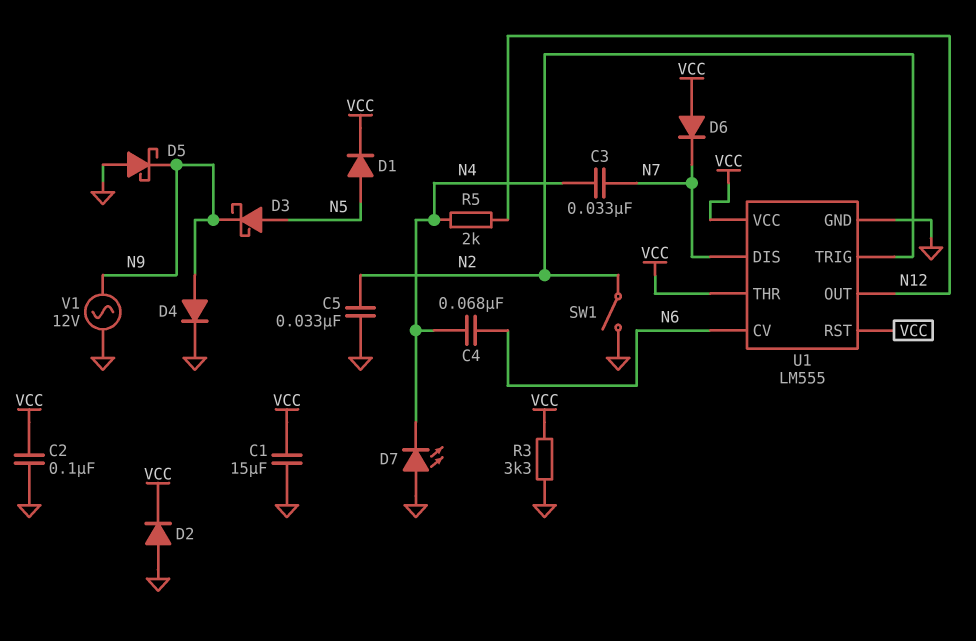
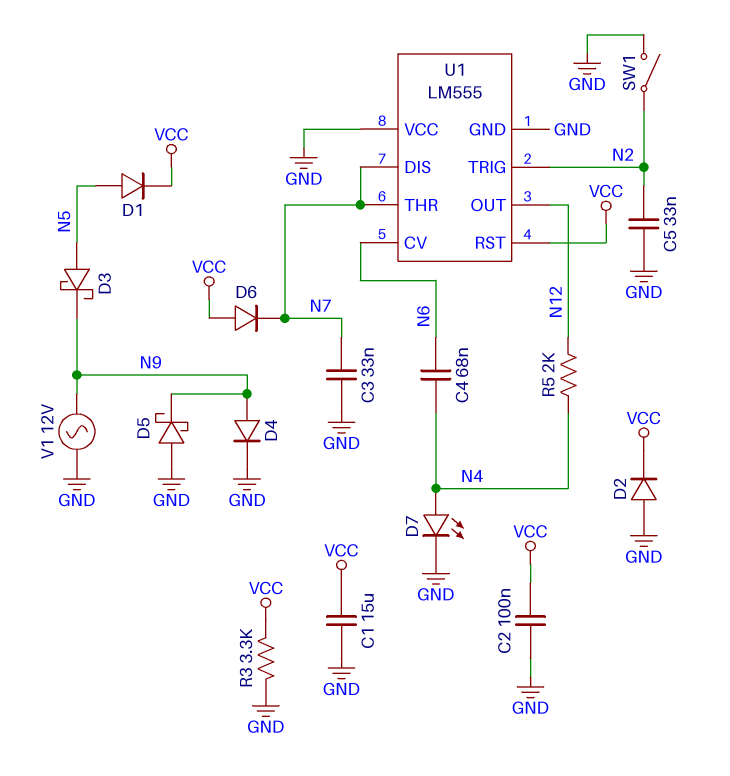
C3: 33nF (N4, N7) -> 33nF (GND, N7)
D7: LED (A GND, K N4) -> LED (A N4, K GND)
U1 pin THR: VCC -> N7
U1 pin VCC: VCC -> GND

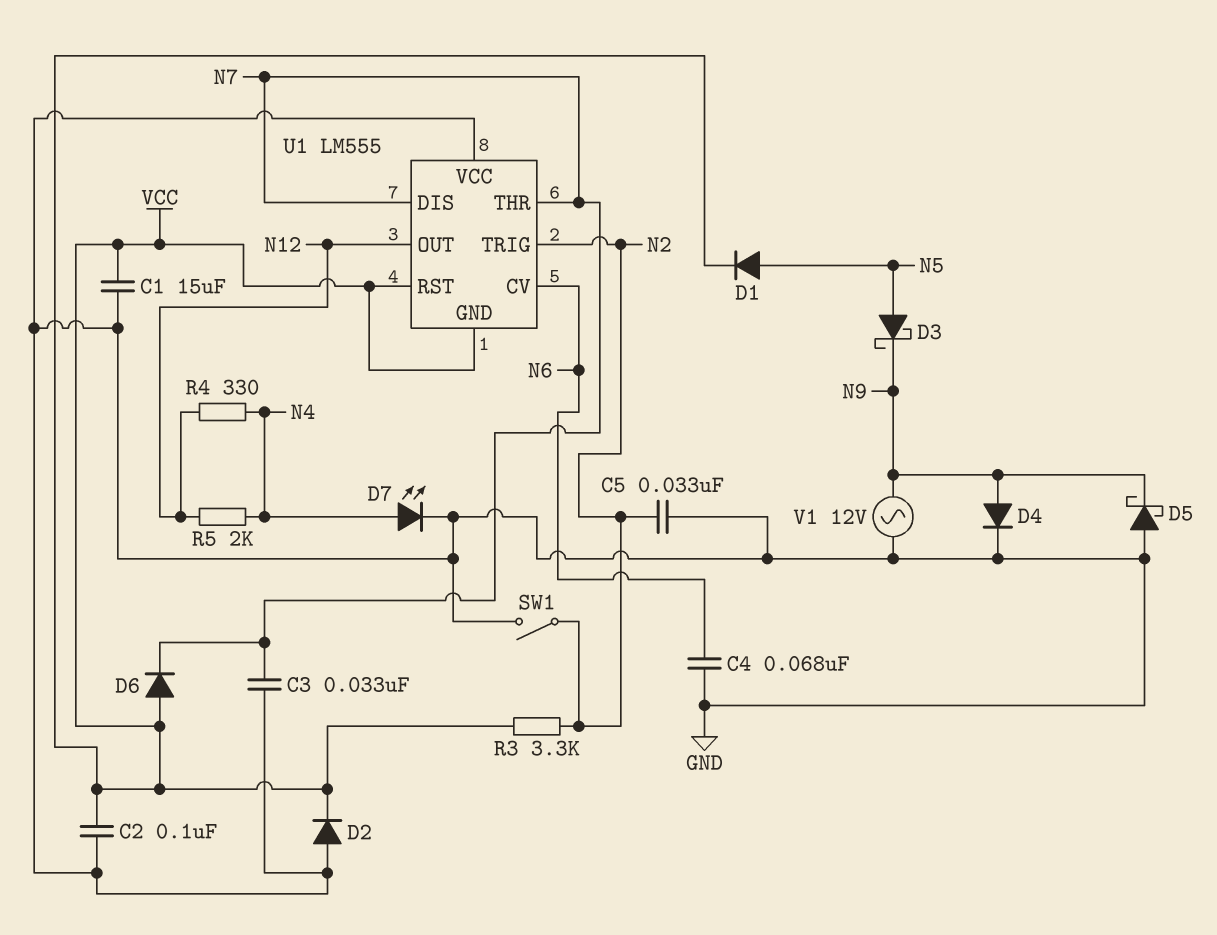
C4: 68nF (N4, N6) -> 68nF (GND, N6)
R3: 3.3k (GND, VCC) -> 3.3k (N2, VCC)
R4: none -> 330 (N4, N12)
U1 pin GND: GND -> VCC

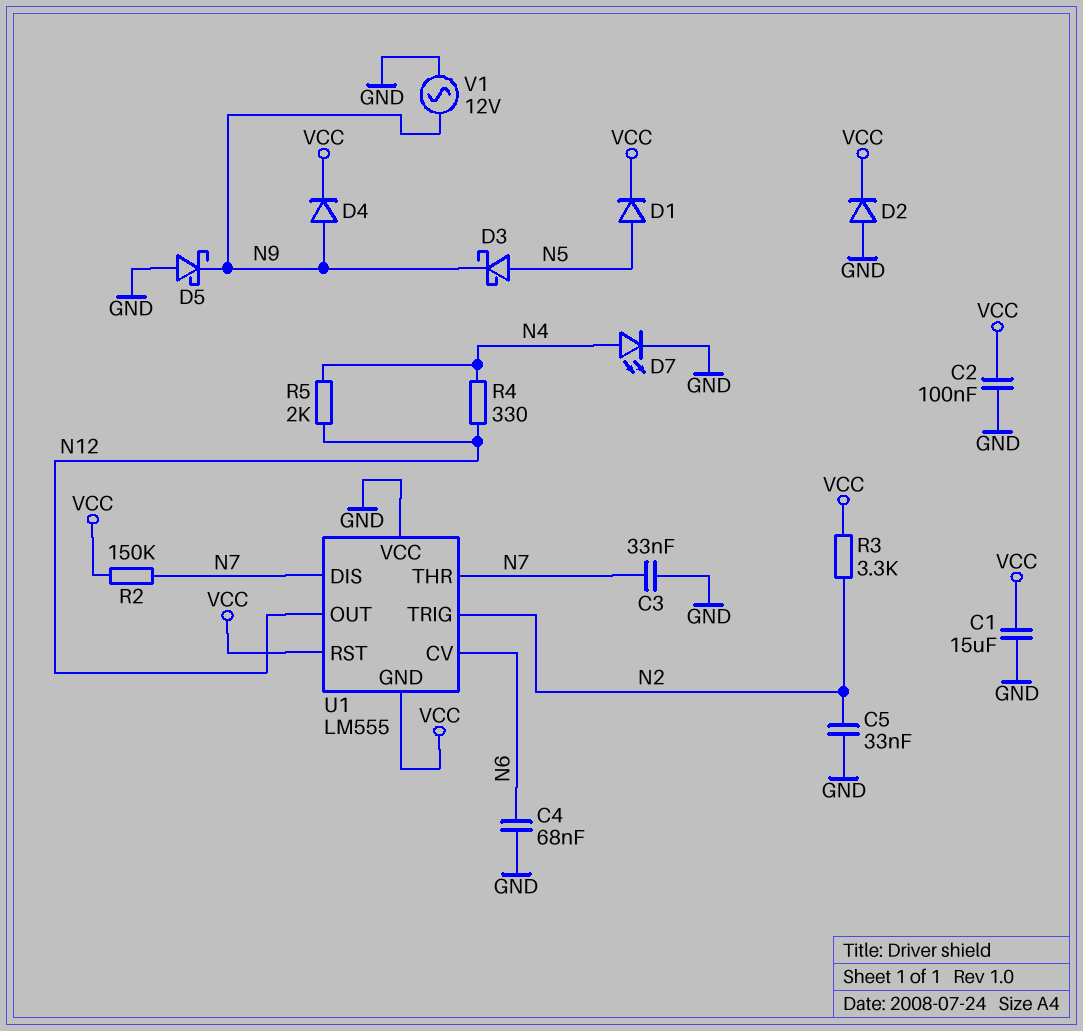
D4: diode (A N9, K GND) -> diode (A N9, K VCC)
D6: diode (A VCC, K N7) -> none
R2: none -> 150k (N7, VCC)
SW1: switch (GND, N2) -> none

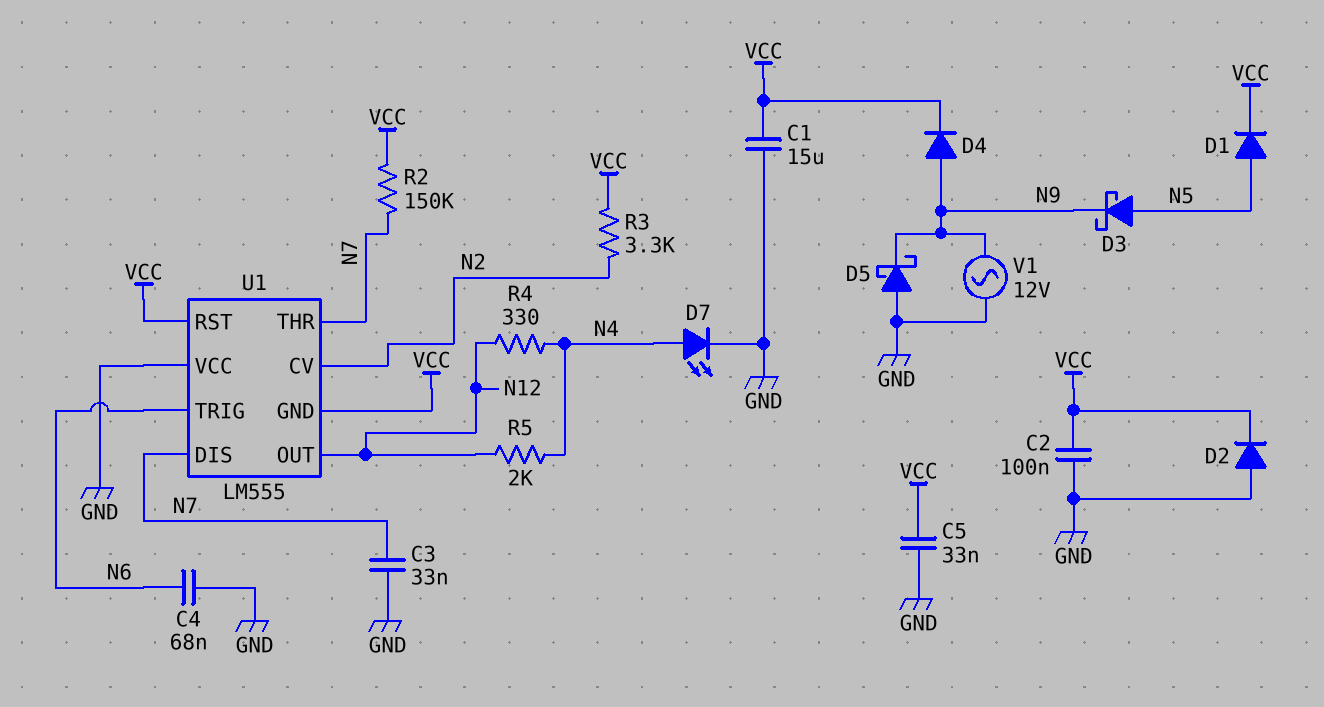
C5: 33nF (GND, N2) -> 33nF (GND, VCC)
U1 pin CV: N6 -> N2
U1 pin TRIG: N2 -> N6

